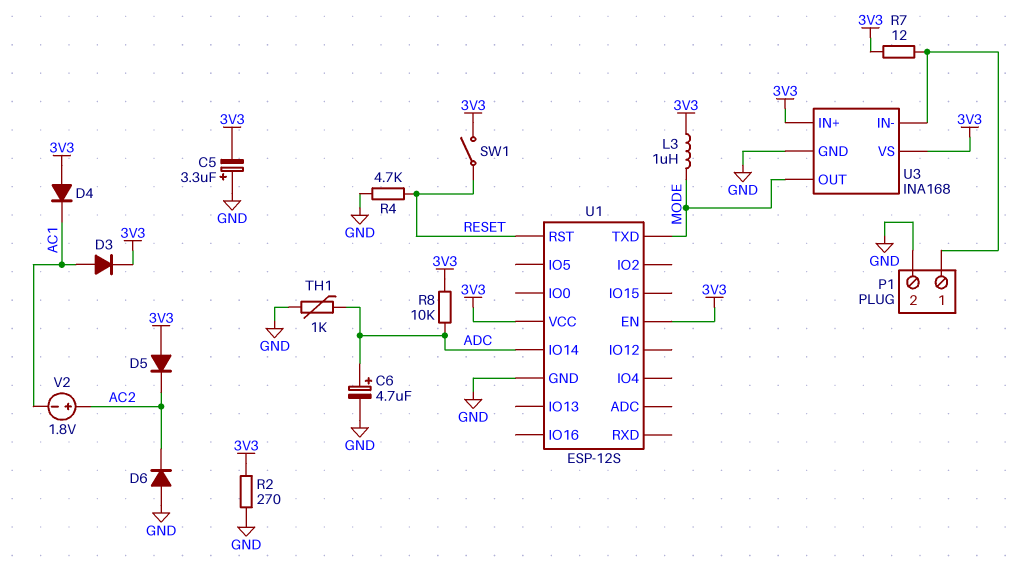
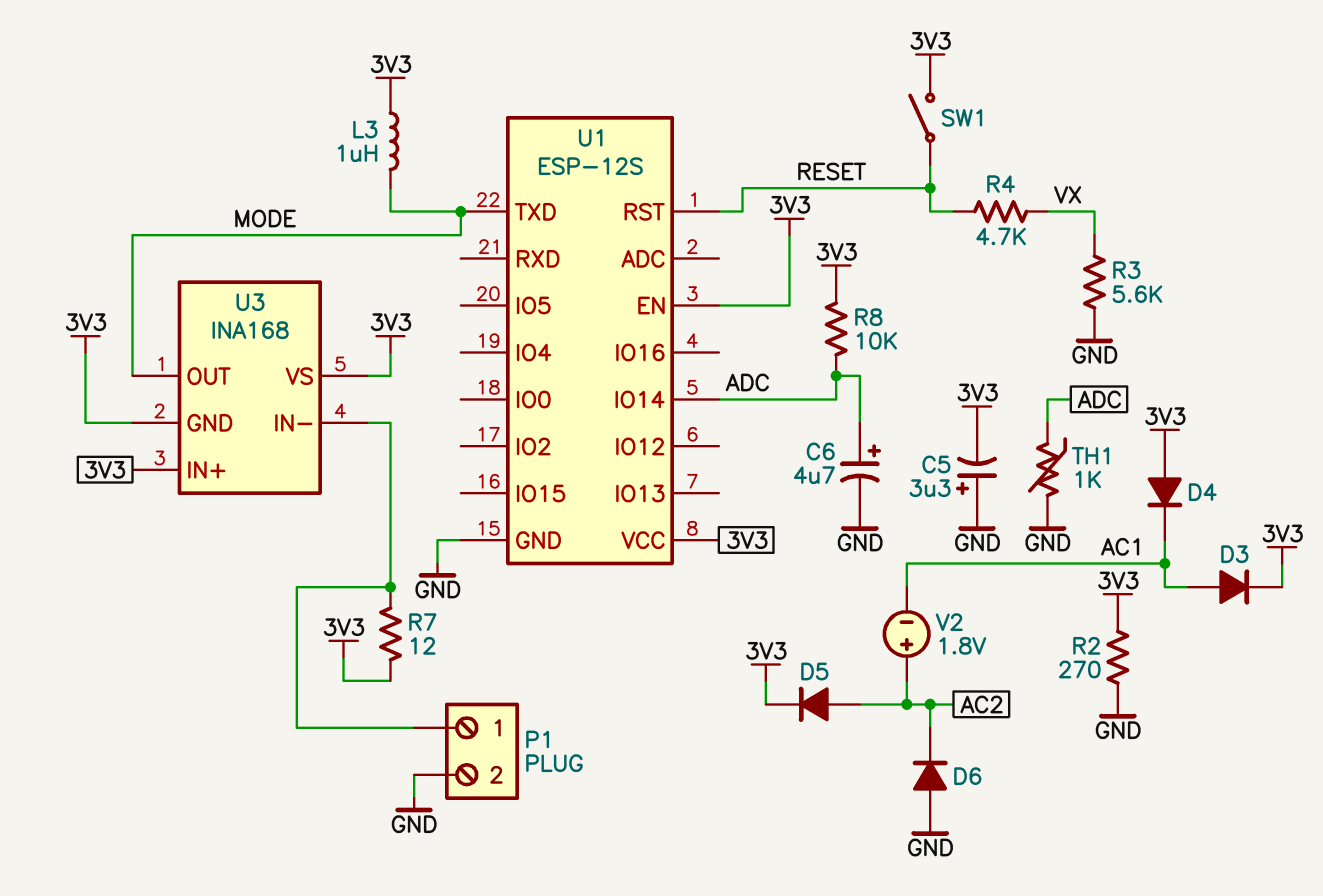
D5: diode (A 3V3, K AC2) -> diode (A AC2, K 3V3)
R3: none -> 5.6k (GND, VX)
R4: 4.7k (GND, RESET) -> 4.7k (RESET, VX)
U3 pin GND: GND -> 3V3

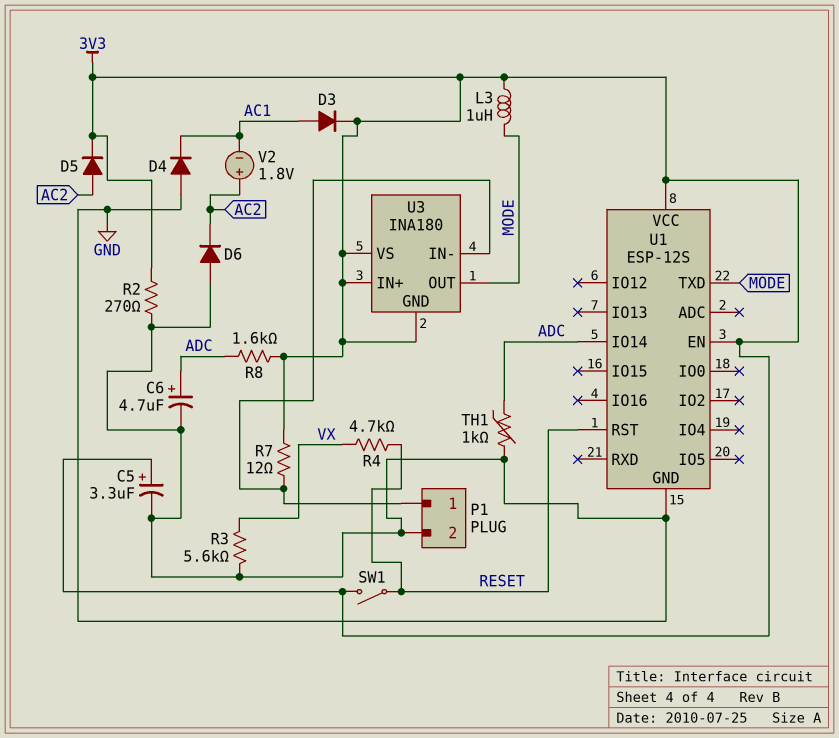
C5: 3.3uF (plus GND, minus 3V3) -> 3.3uF (plus 3V3, minus GND)
D4: diode (A 3V3, K AC1) -> diode (A GND, K AC1)
R8: 10k (3V3, ADC) -> 1.6k (3V3, ADC)
U3: INA168 -> INA180

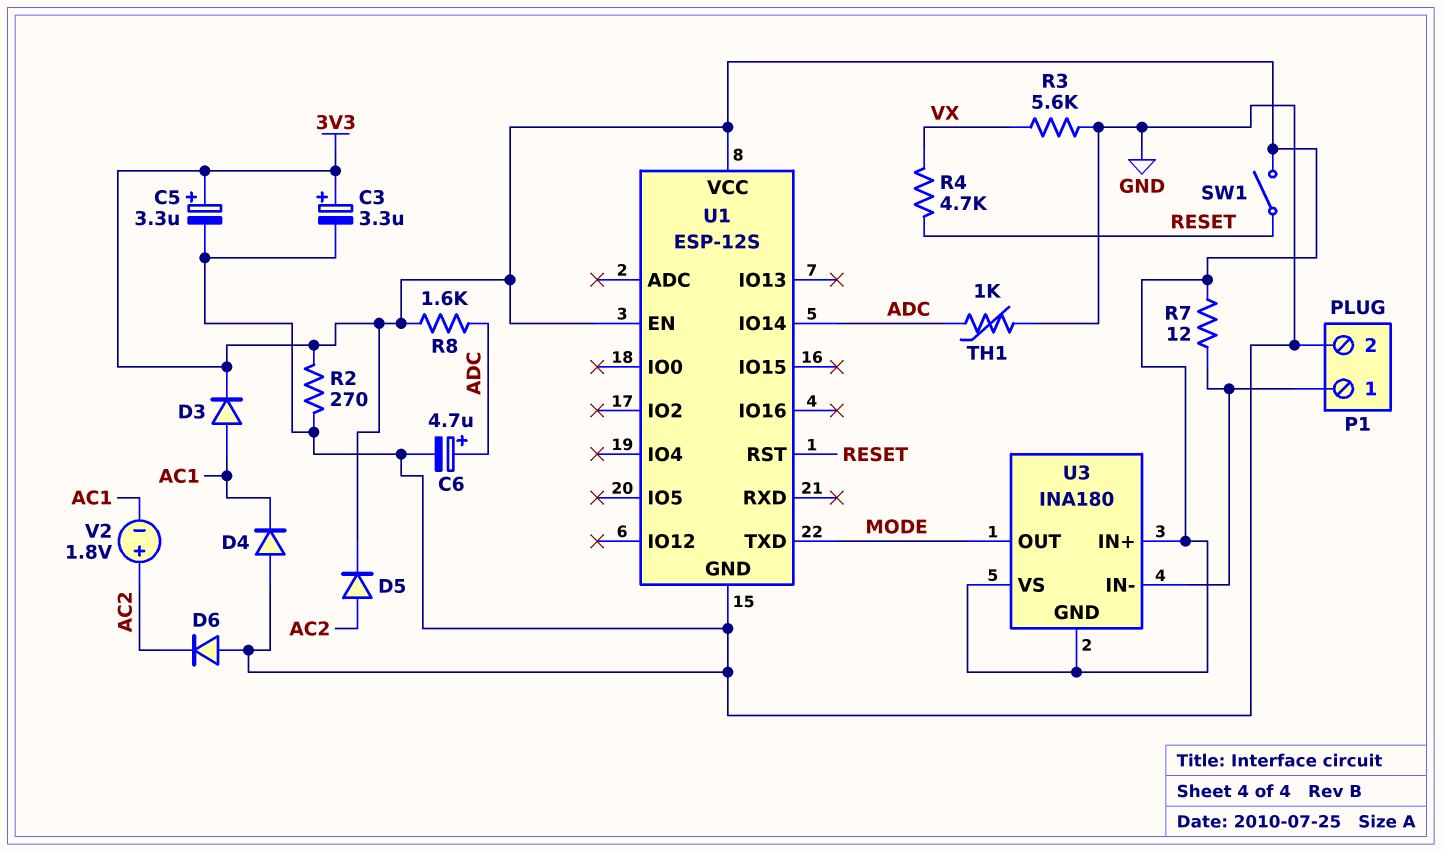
C3: none -> 3.3uF (plus 3V3, minus GND)
L3: 1uH (3V3, MODE) -> none

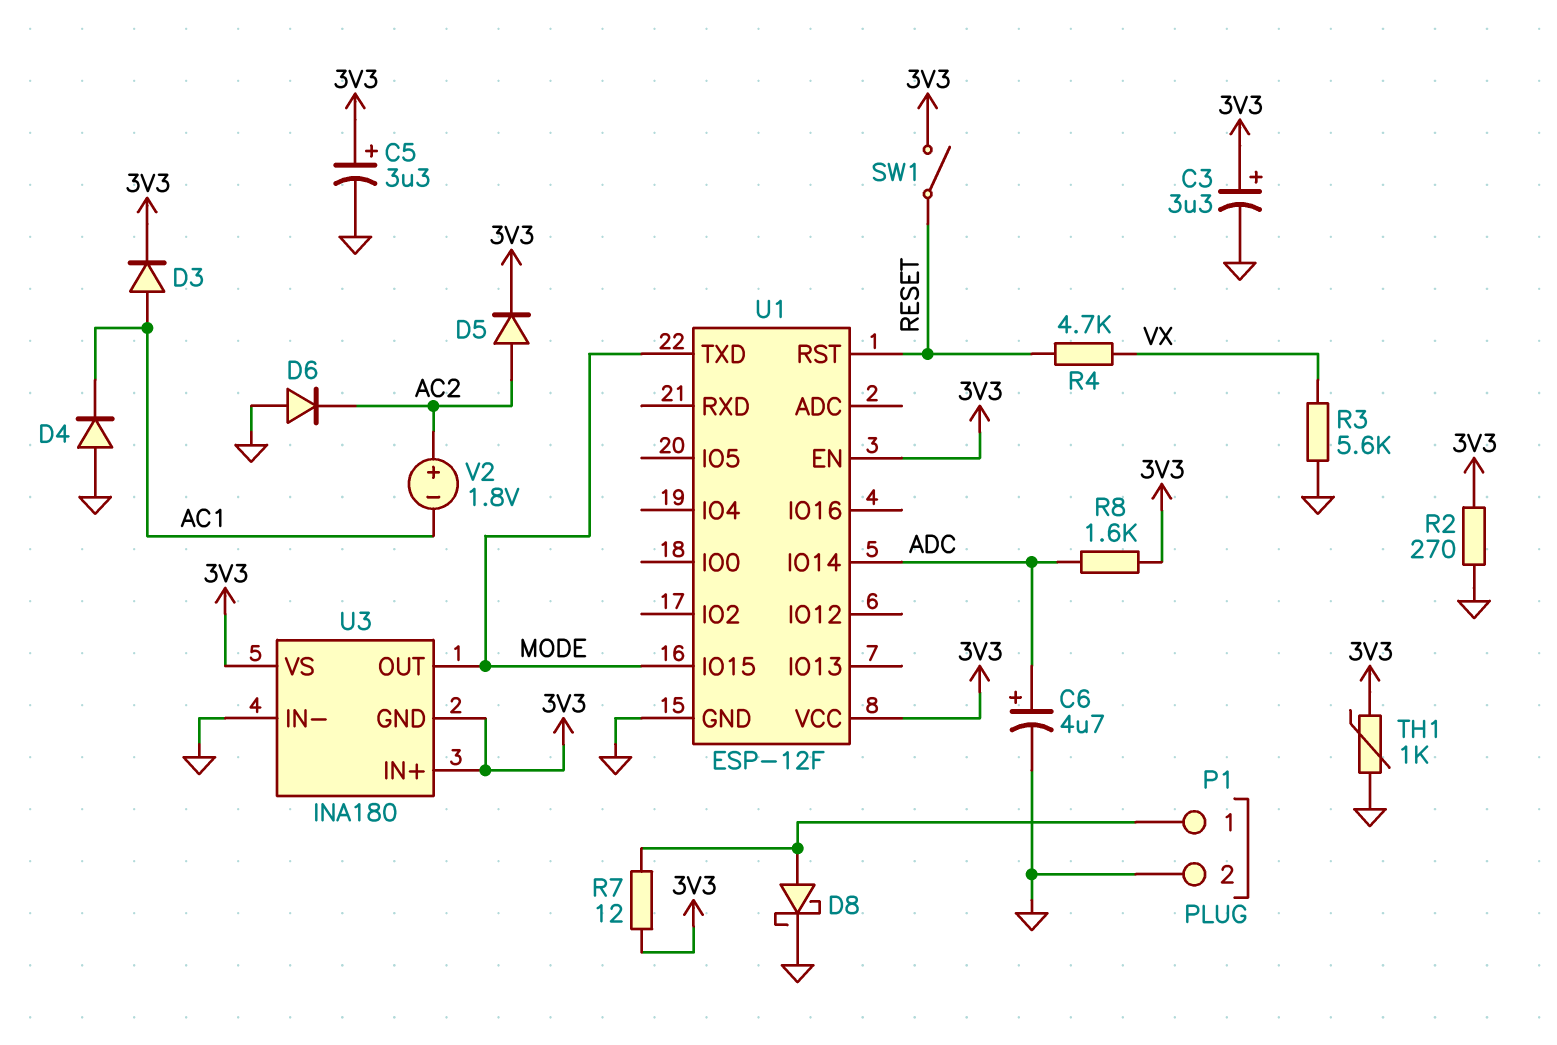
D8: none -> schottky (A P1/1, K GND)
TH1: 1k (ADC, GND) -> 1k (3V3, GND)
U1: ESP-12S -> ESP-12F
U1 pin IO15: none -> MODE
U3 pin IN-: P1/1 -> GND

